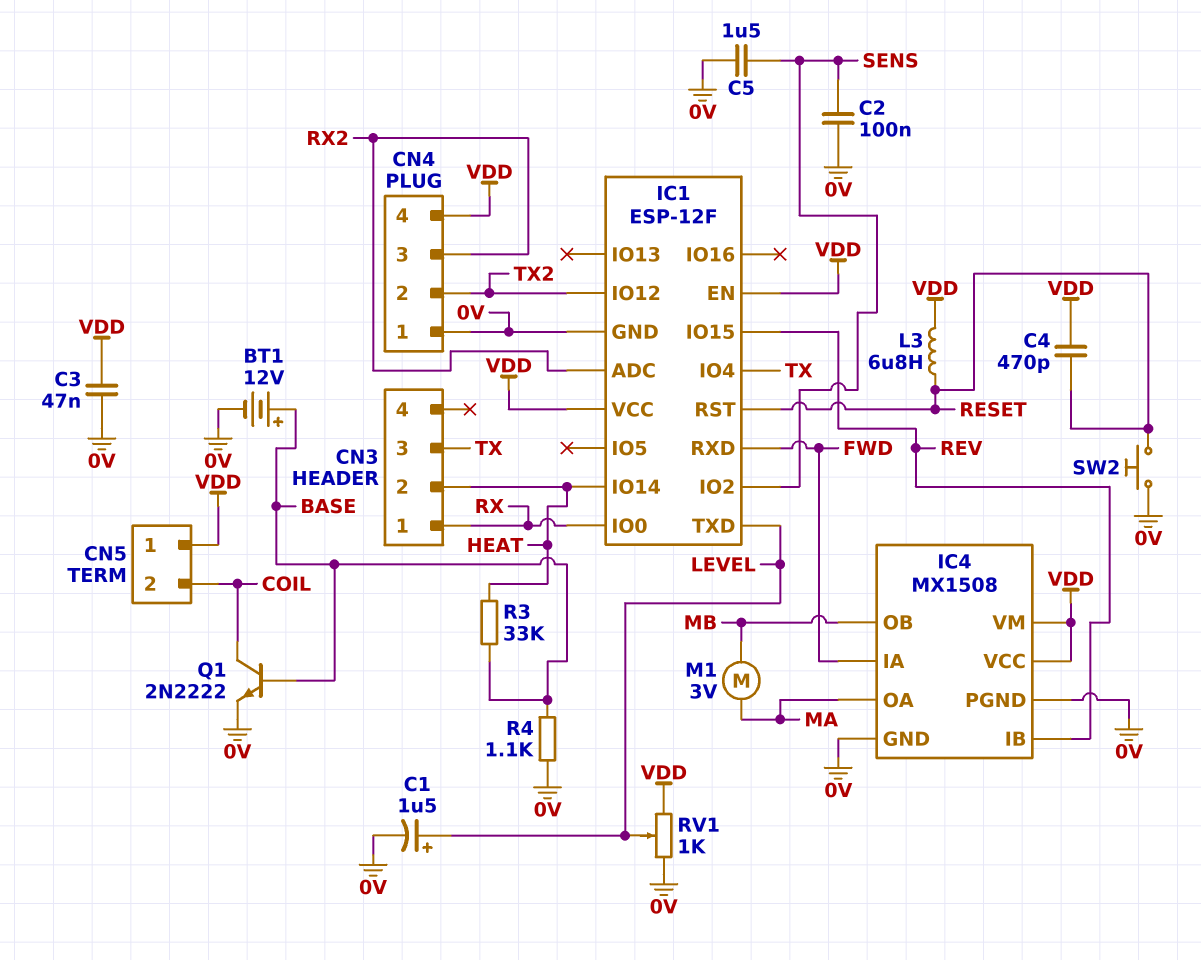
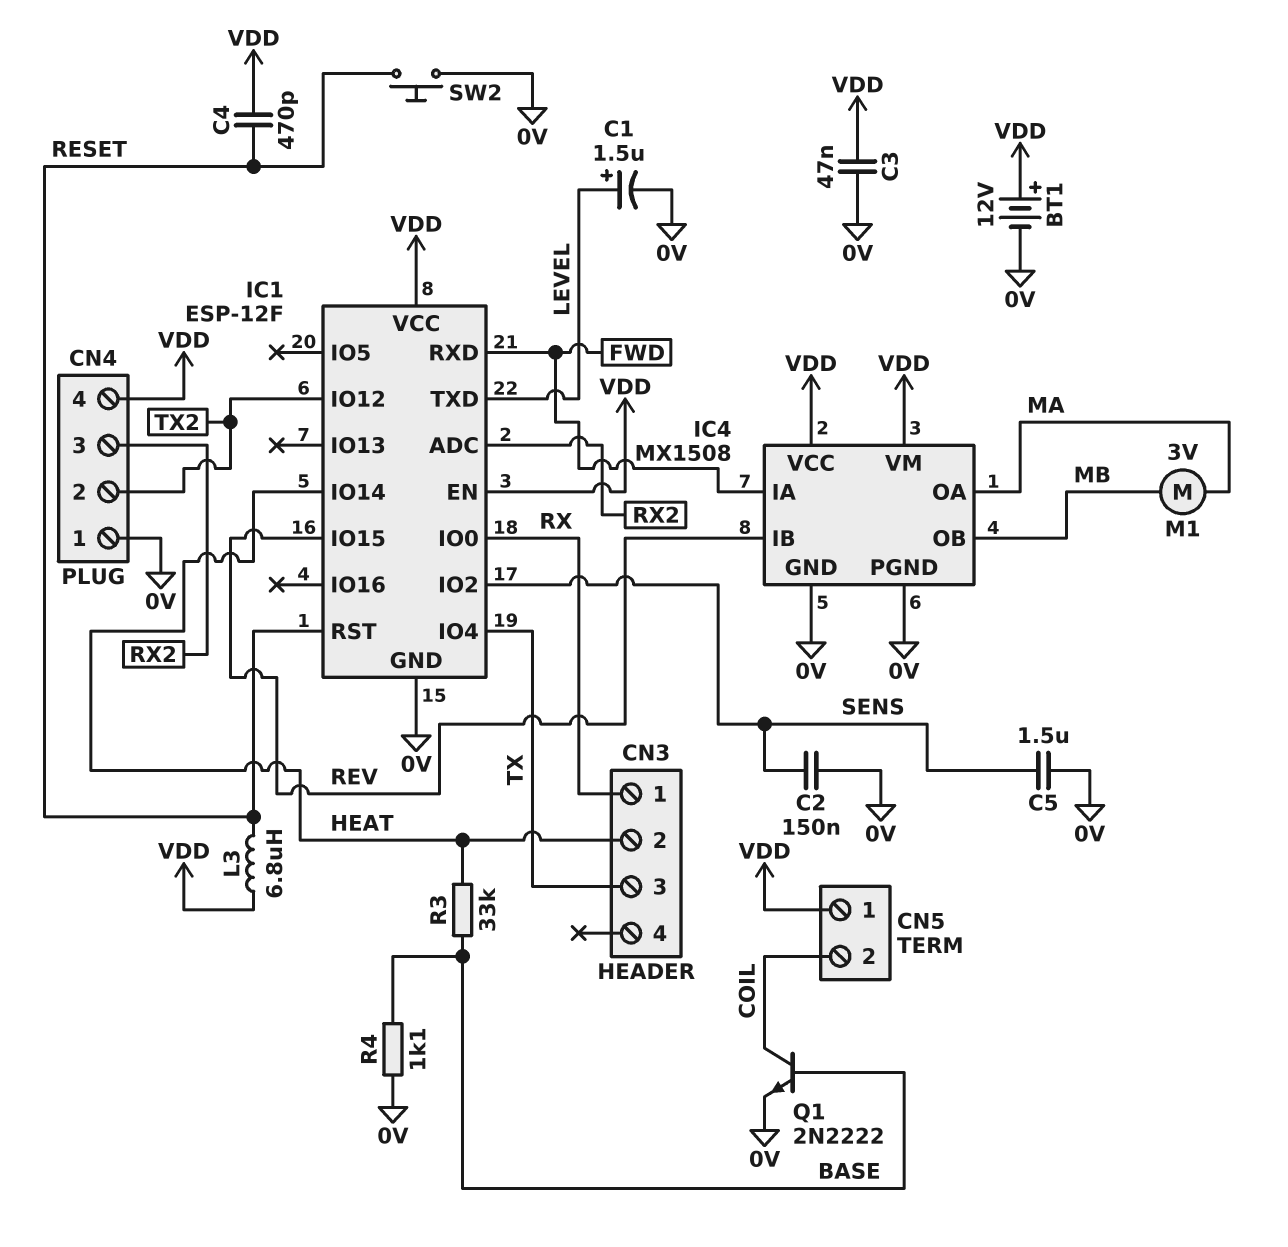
BT1: 12V (plus BASE, minus 0V) -> 12V (plus VDD, minus 0V)
C2: 100nF (0V, SENS) -> 150nF (0V, SENS)
RV1: 1k (0V, VDD, wiper LEVEL) -> none

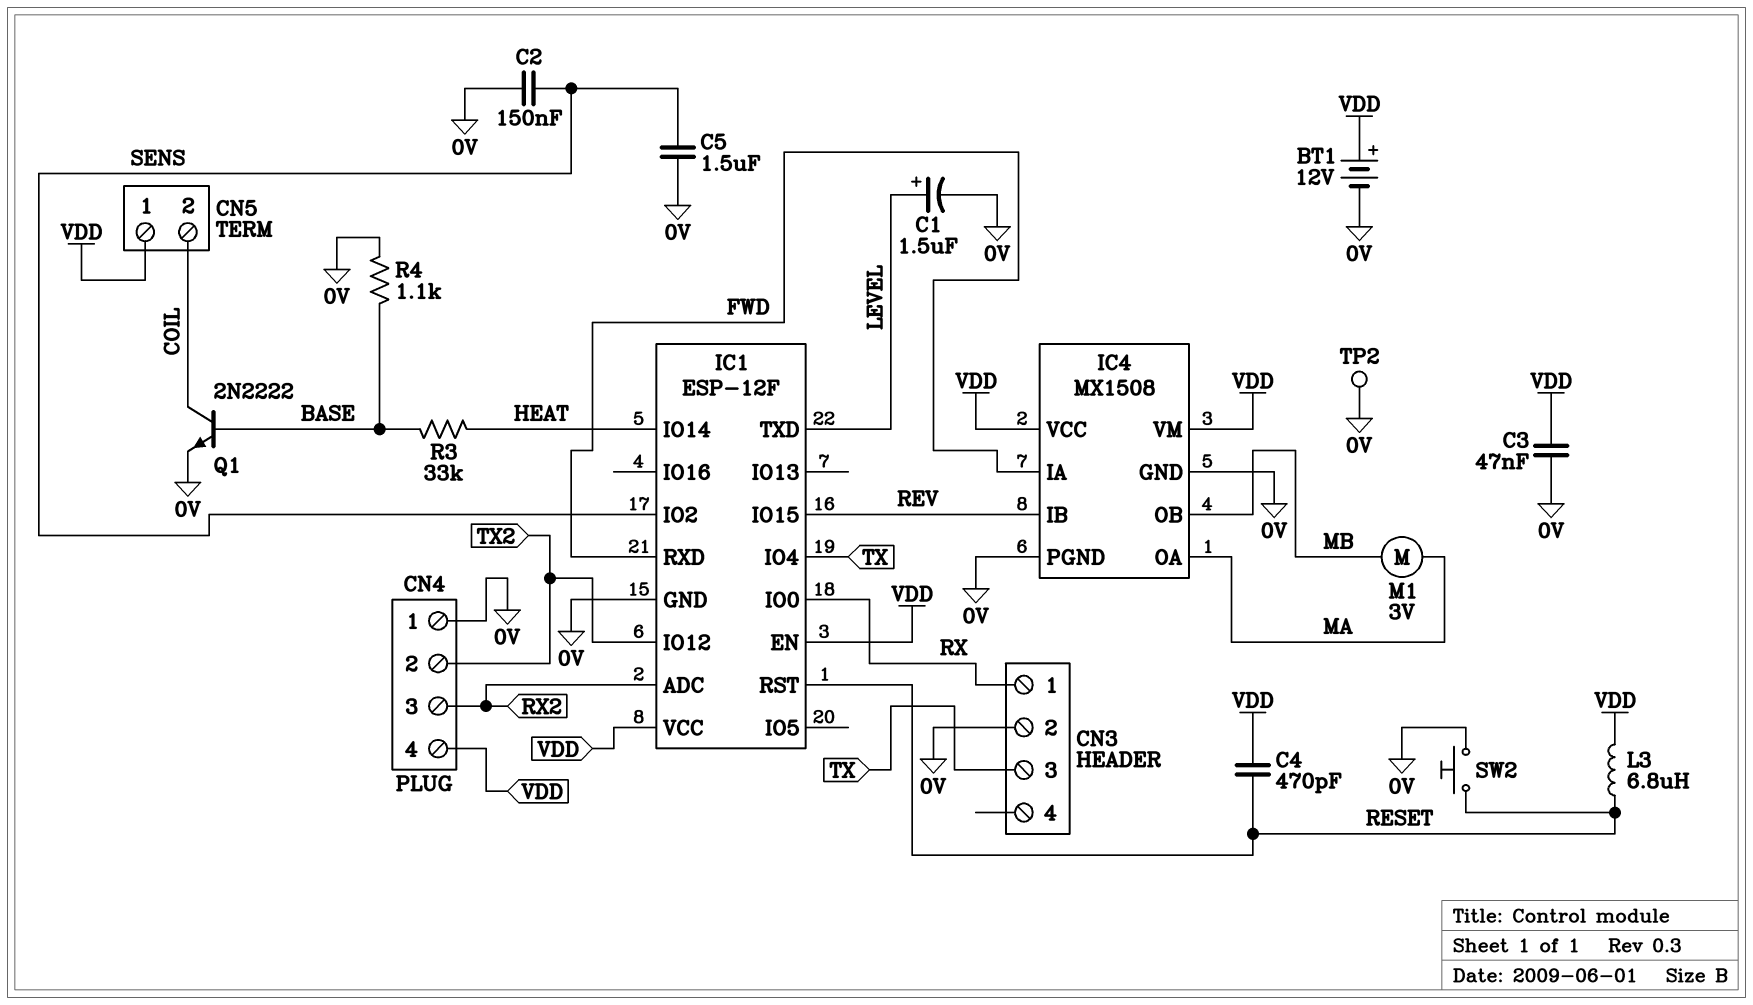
CN3 pin 2: HEAT -> 0V
TP2: none -> test point (0V)

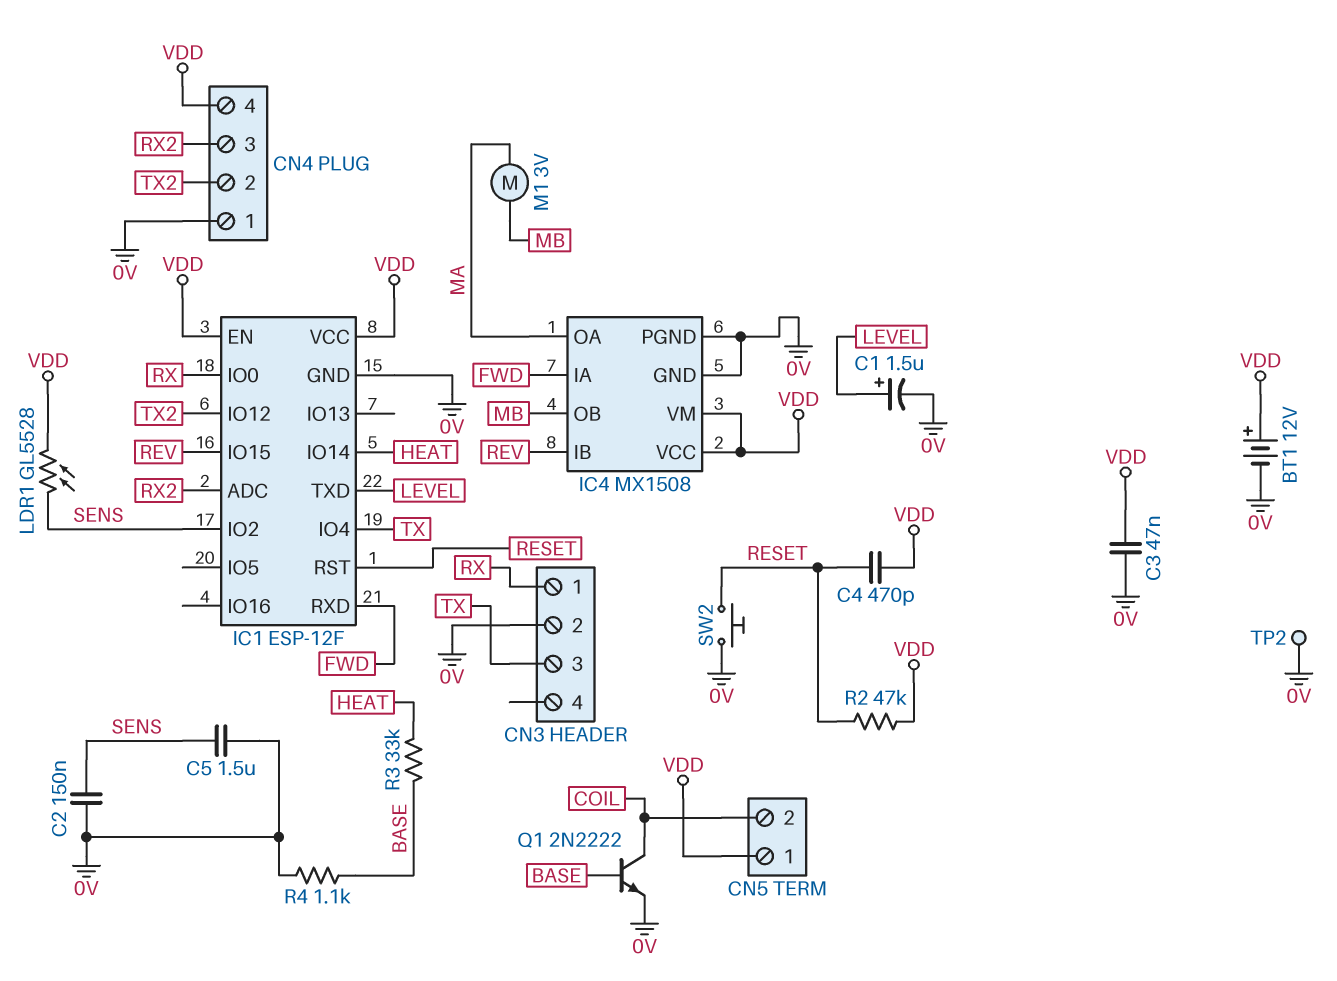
L3: 6.8uH (RESET, VDD) -> none
LDR1: none -> GL5528 (SENS, VDD)
R2: none -> 47k (RESET, VDD)

